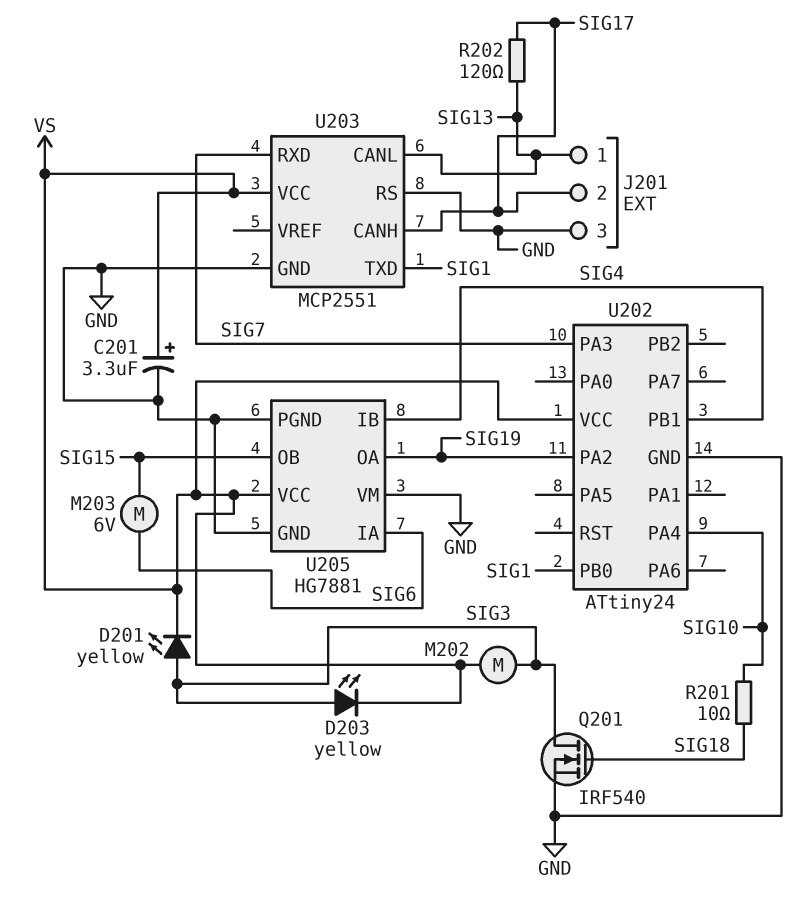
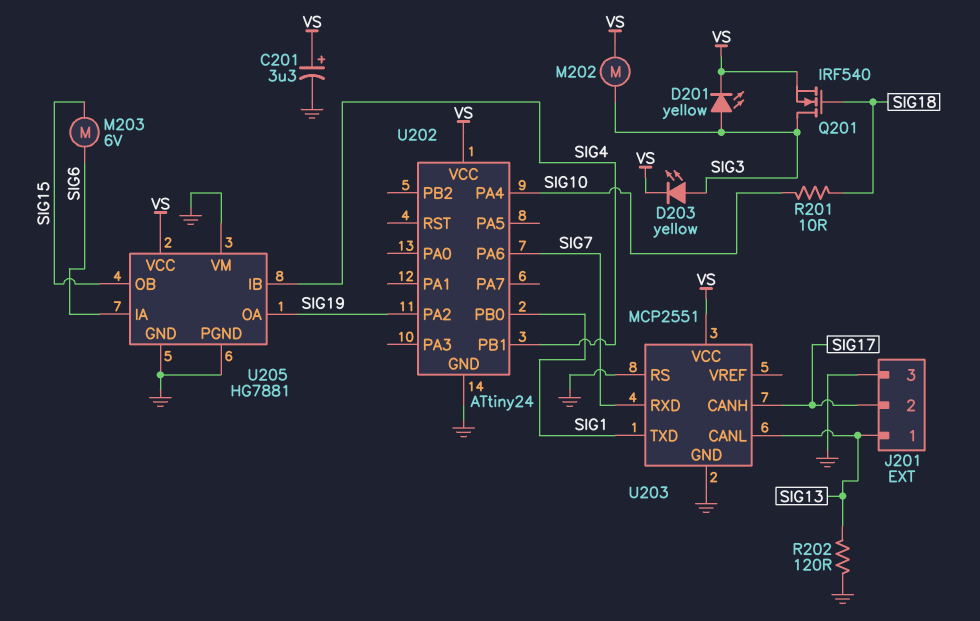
Q201: NMOS IRF540 (G SIG18, D SIG3, S GND) -> NMOS IRF540 (G SIG18, D SIG3, S VS)
R202: 120 (SIG13, SIG17) -> 120 (GND, SIG13)
U202 pin PA3: SIG7 -> none
U202 pin PA6: none -> SIG7

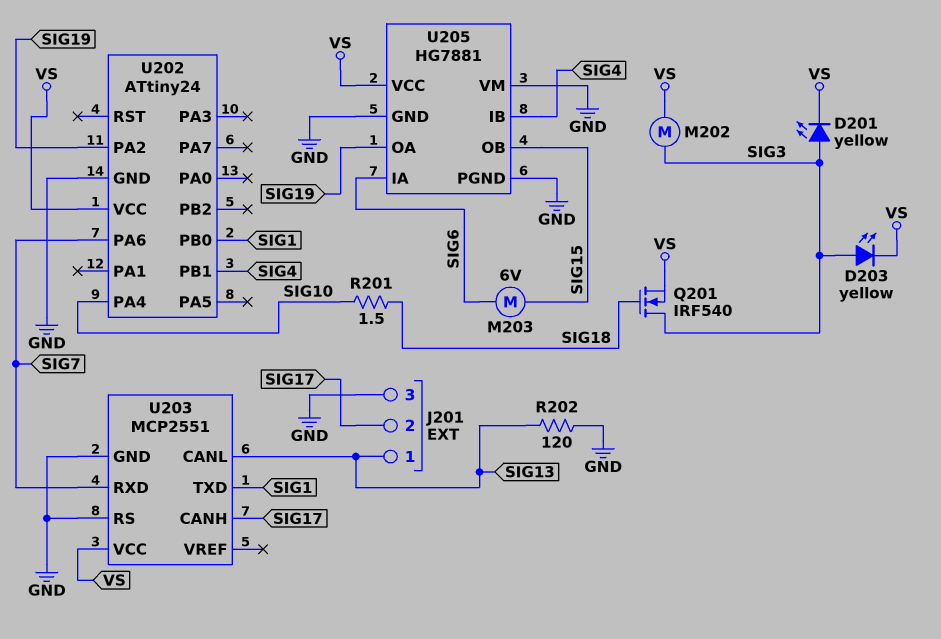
C201: 3.3uF (plus VS, minus GND) -> none
R201: 10 (SIG10, SIG18) -> 1.5 (SIG10, SIG18)

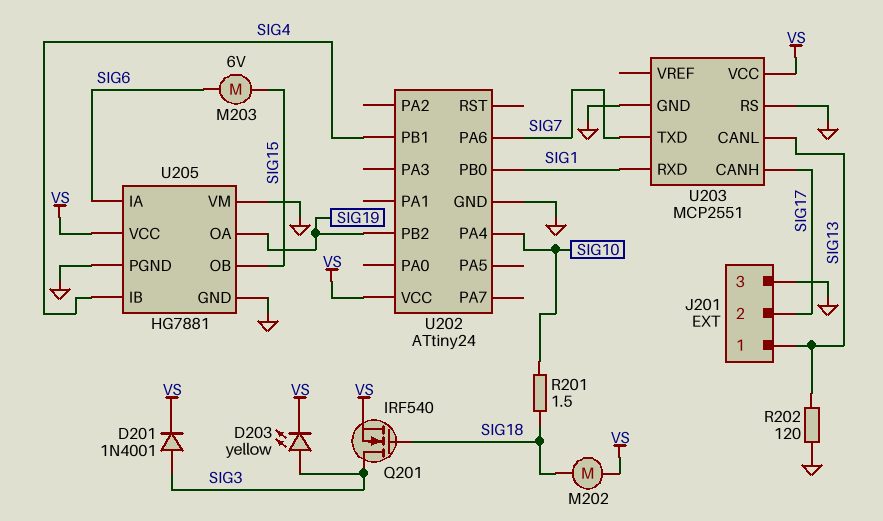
D201: LED yellow (A SIG3, K VS) -> diode 1N4001 (A SIG3, K VS)
M202: motor (SIG3, VS) -> motor (SIG18, VS)
U202 pin PA2: SIG19 -> none
U202 pin PB2: none -> SIG19
U203 pin RXD: SIG7 -> SIG1
U203 pin TXD: SIG1 -> SIG7

